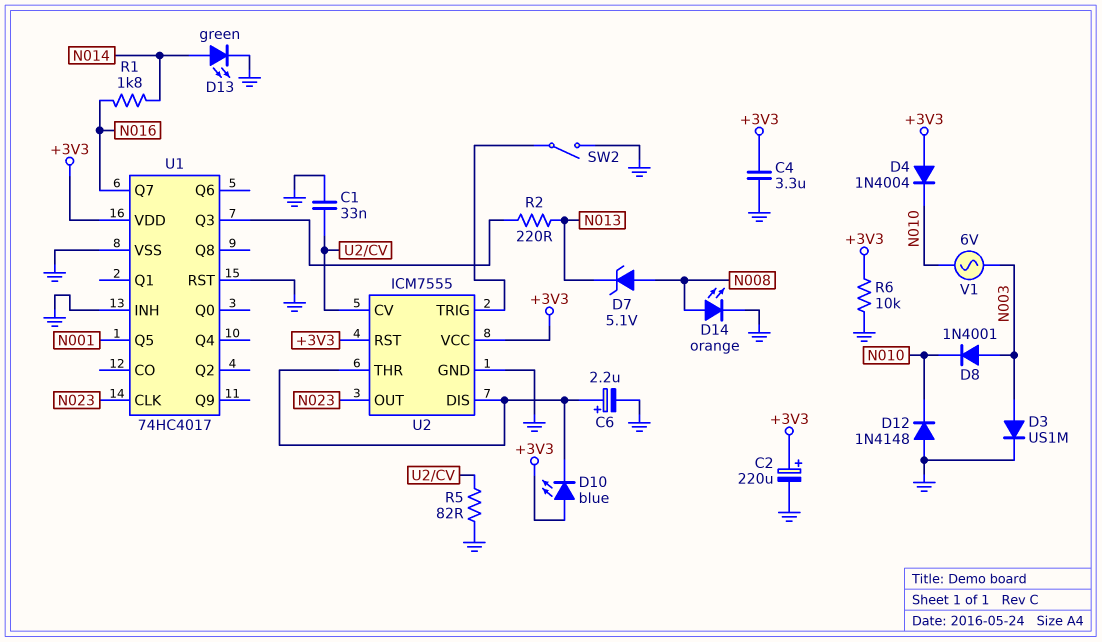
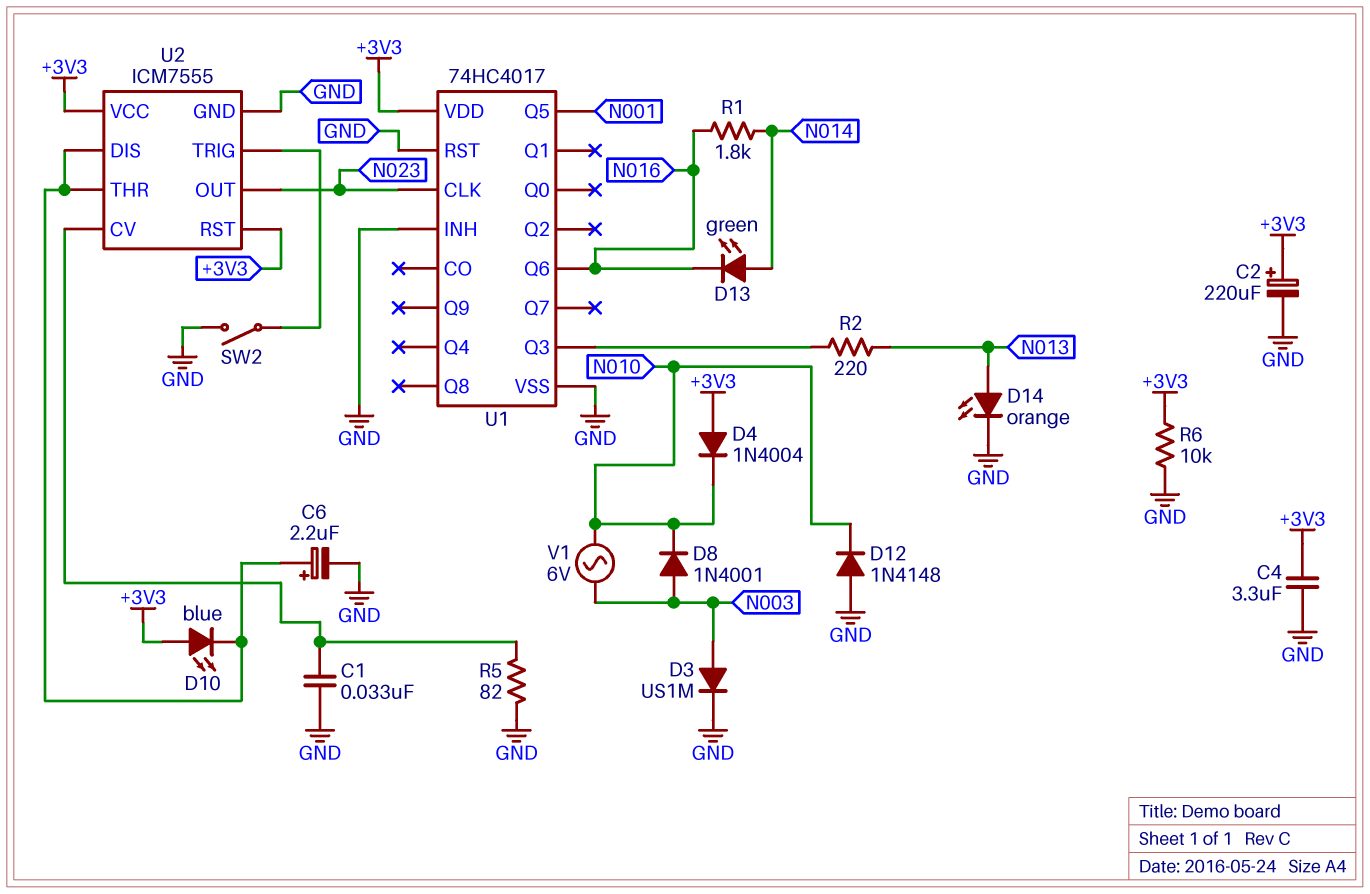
D7: zener 5.1V (A N008, K N013) -> none
D13: LED green (A N014, K GND) -> LED green (A N014, K N016)
D14: LED orange (A N008, K GND) -> LED orange (A N013, K GND)
U1 pin Q6: none -> N016
U1 pin Q7: N016 -> none

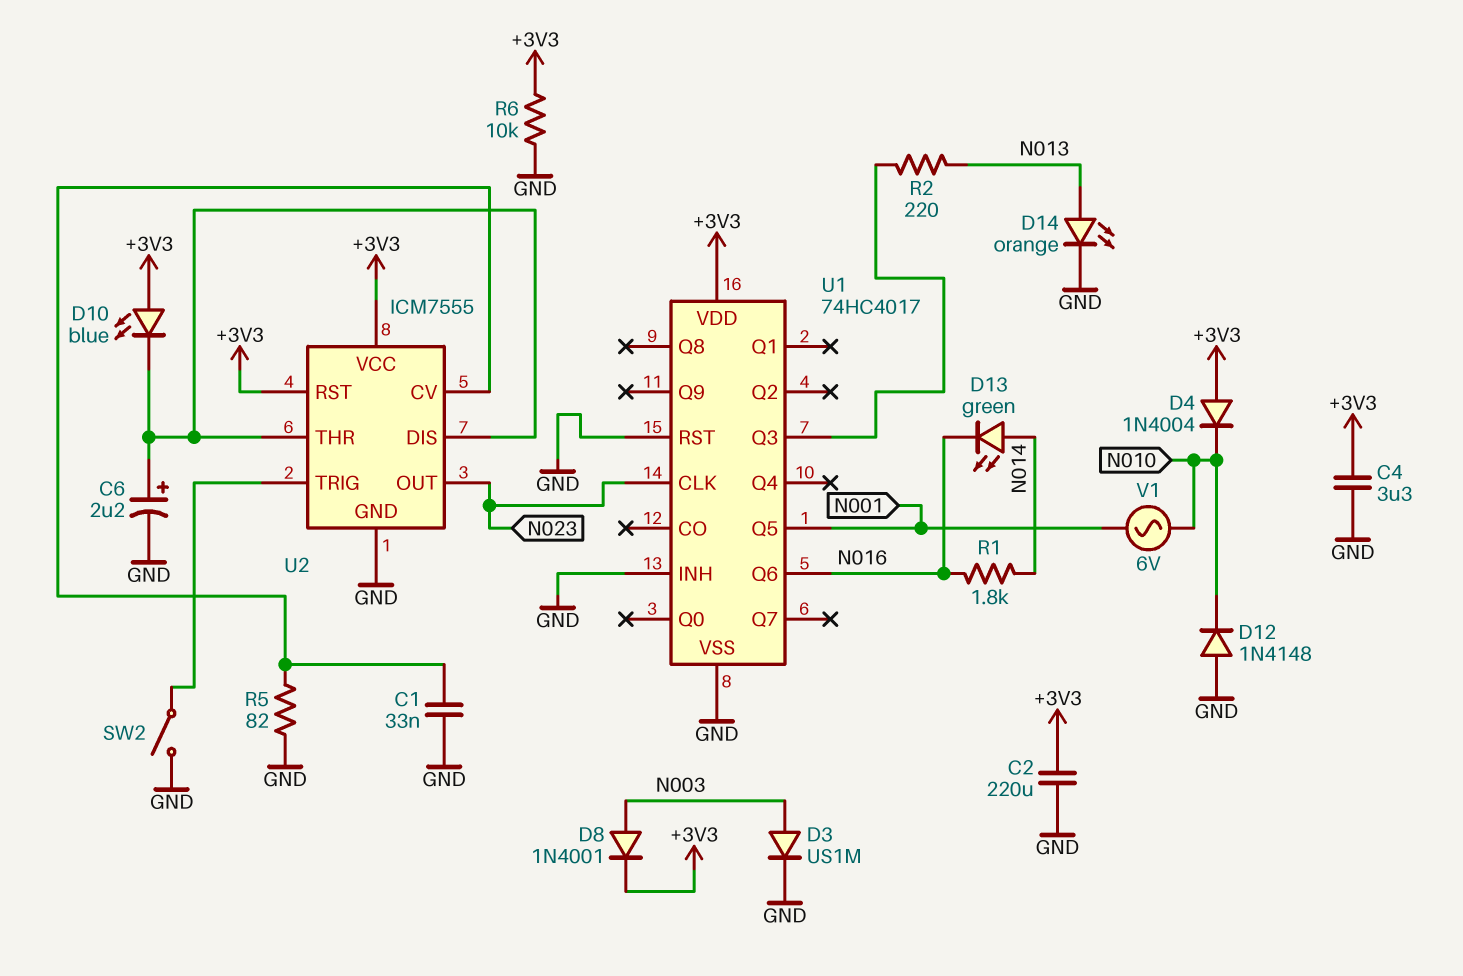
C2: 220uF (plus +3V3, minus GND) -> 220uF (+3V3, GND)
D8: diode 1N4001 (A N003, K N010) -> diode 1N4001 (A N003, K +3V3)
V1: AC 6V (N003, N010) -> AC 6V (N001, N010)

